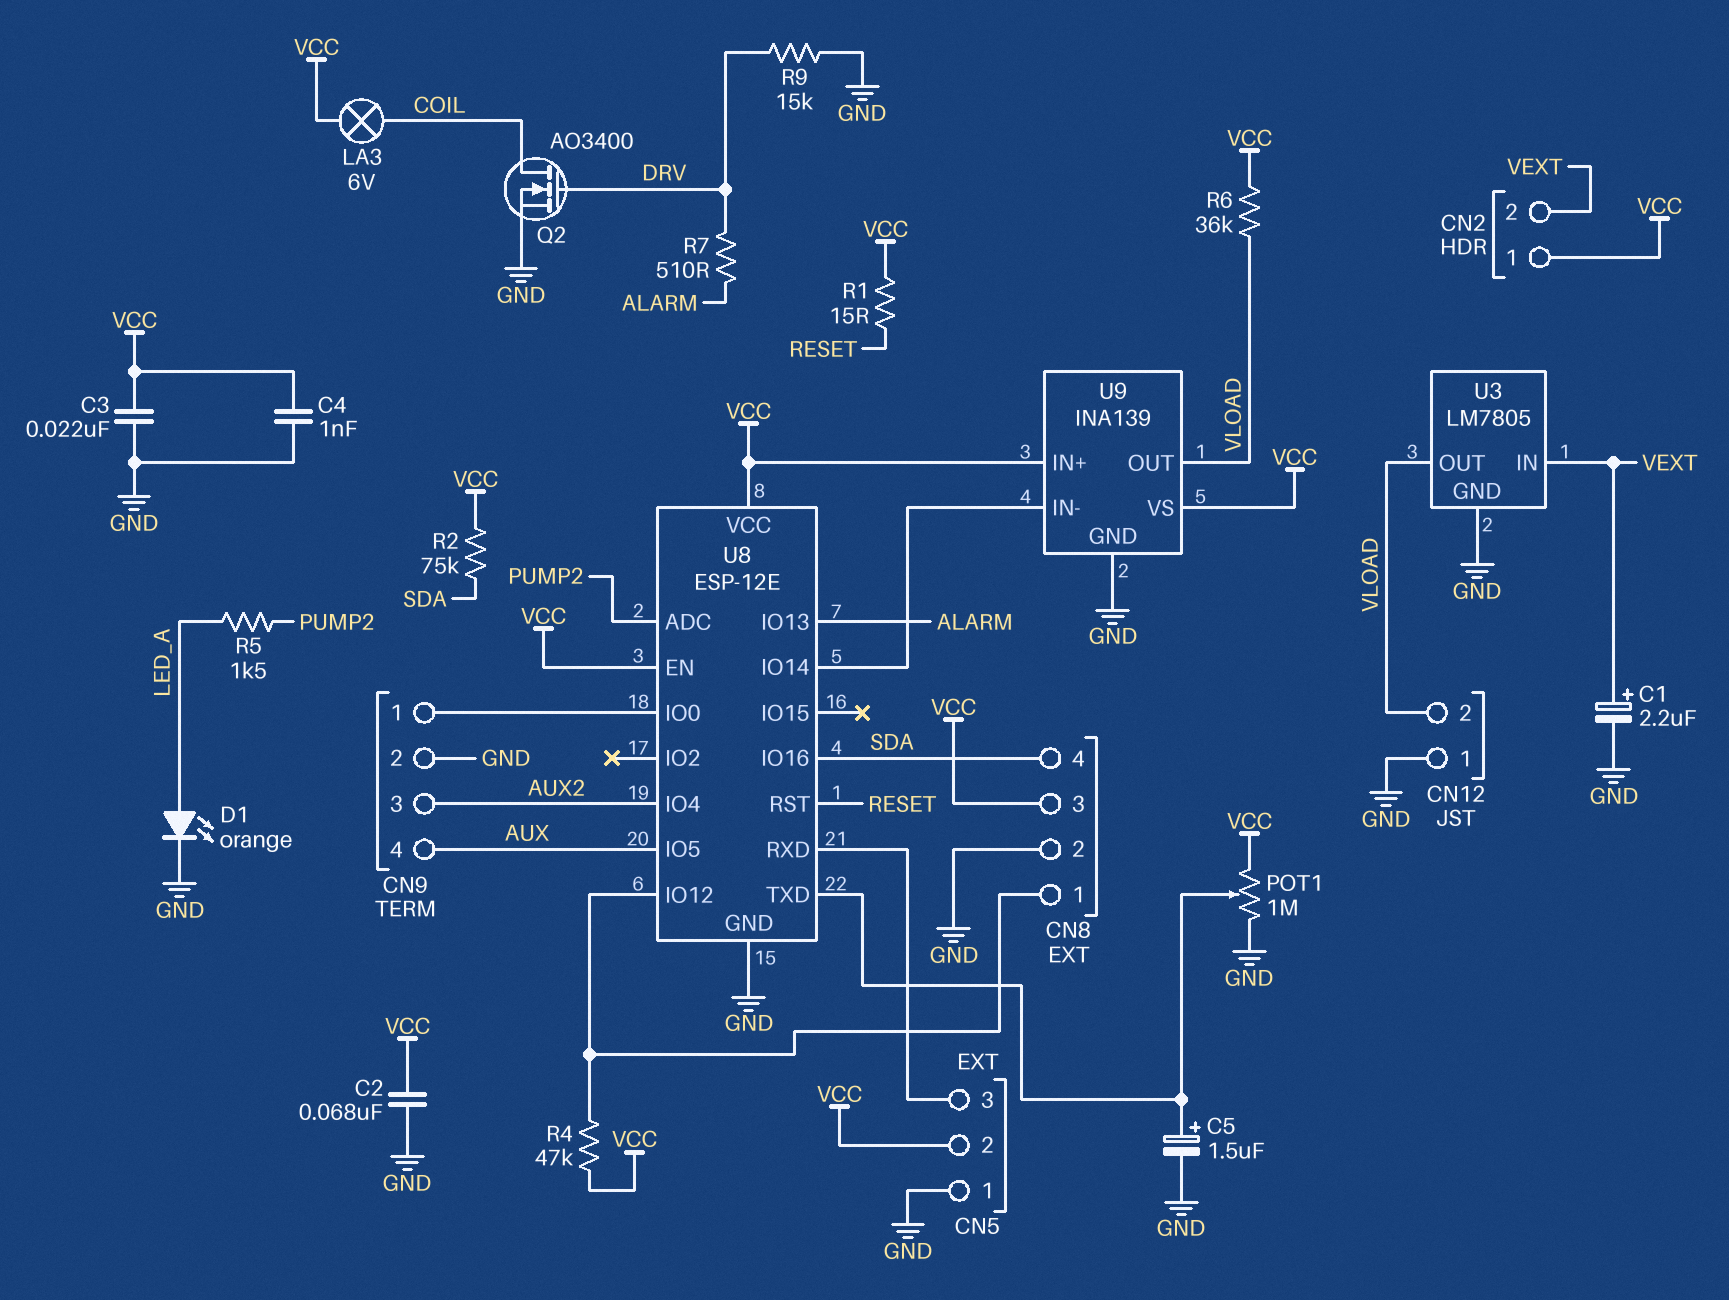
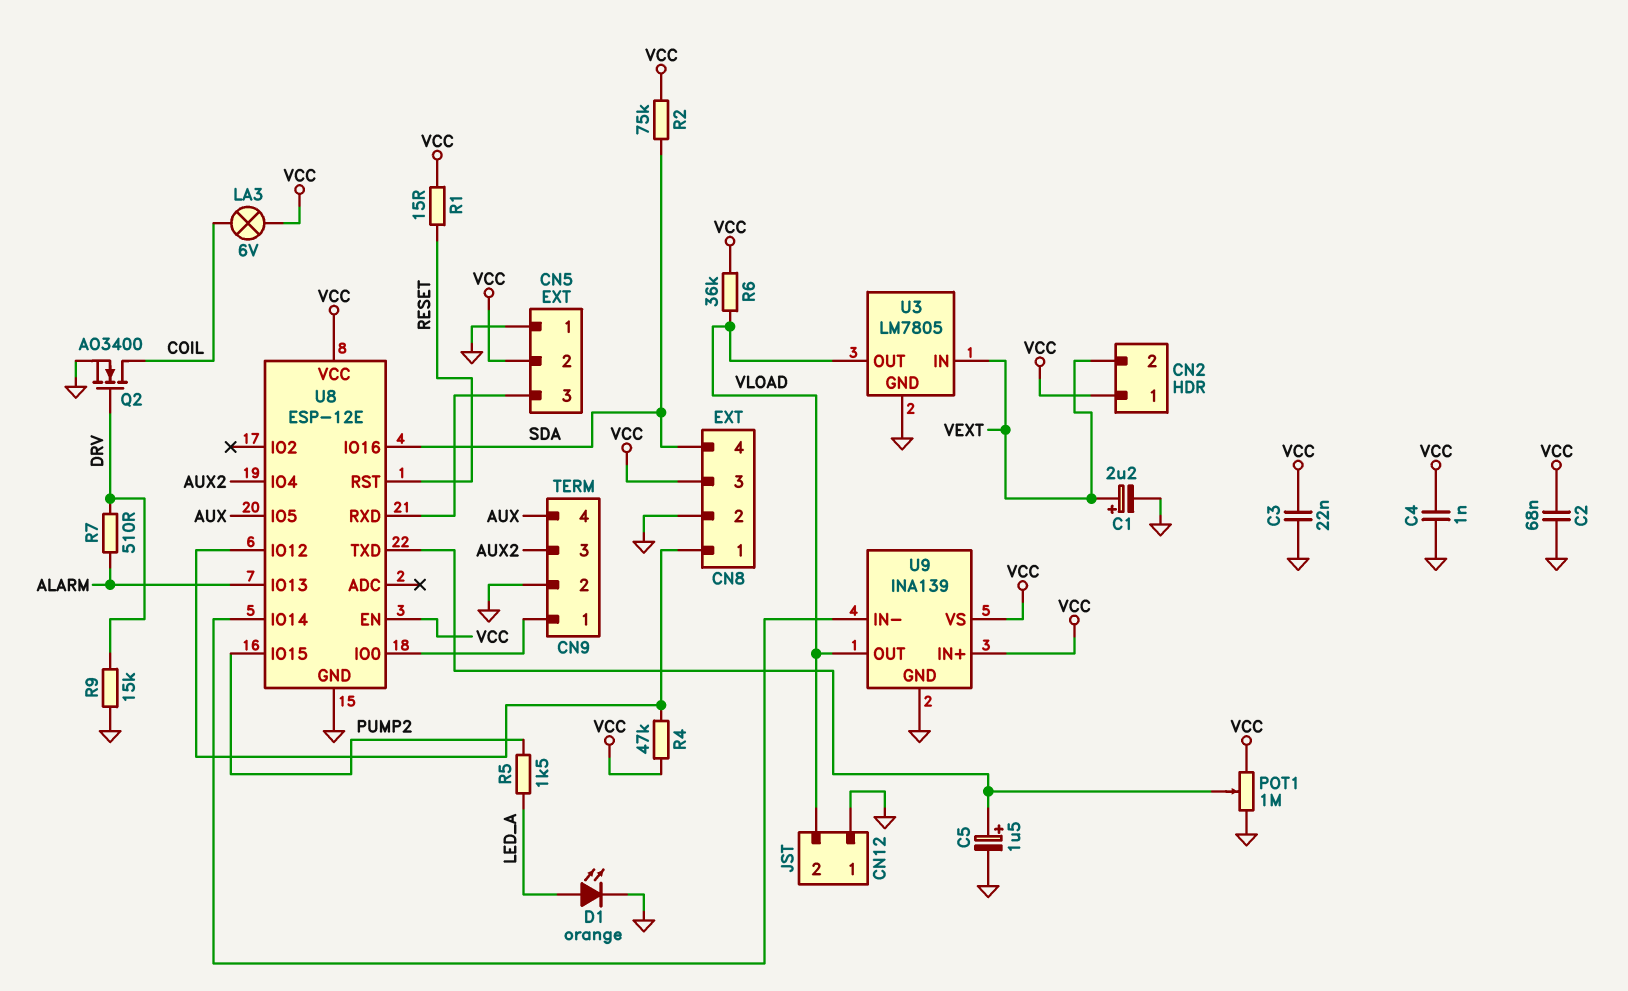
U8 pin ADC: PUMP2 -> none
U8 pin IO15: none -> PUMP2

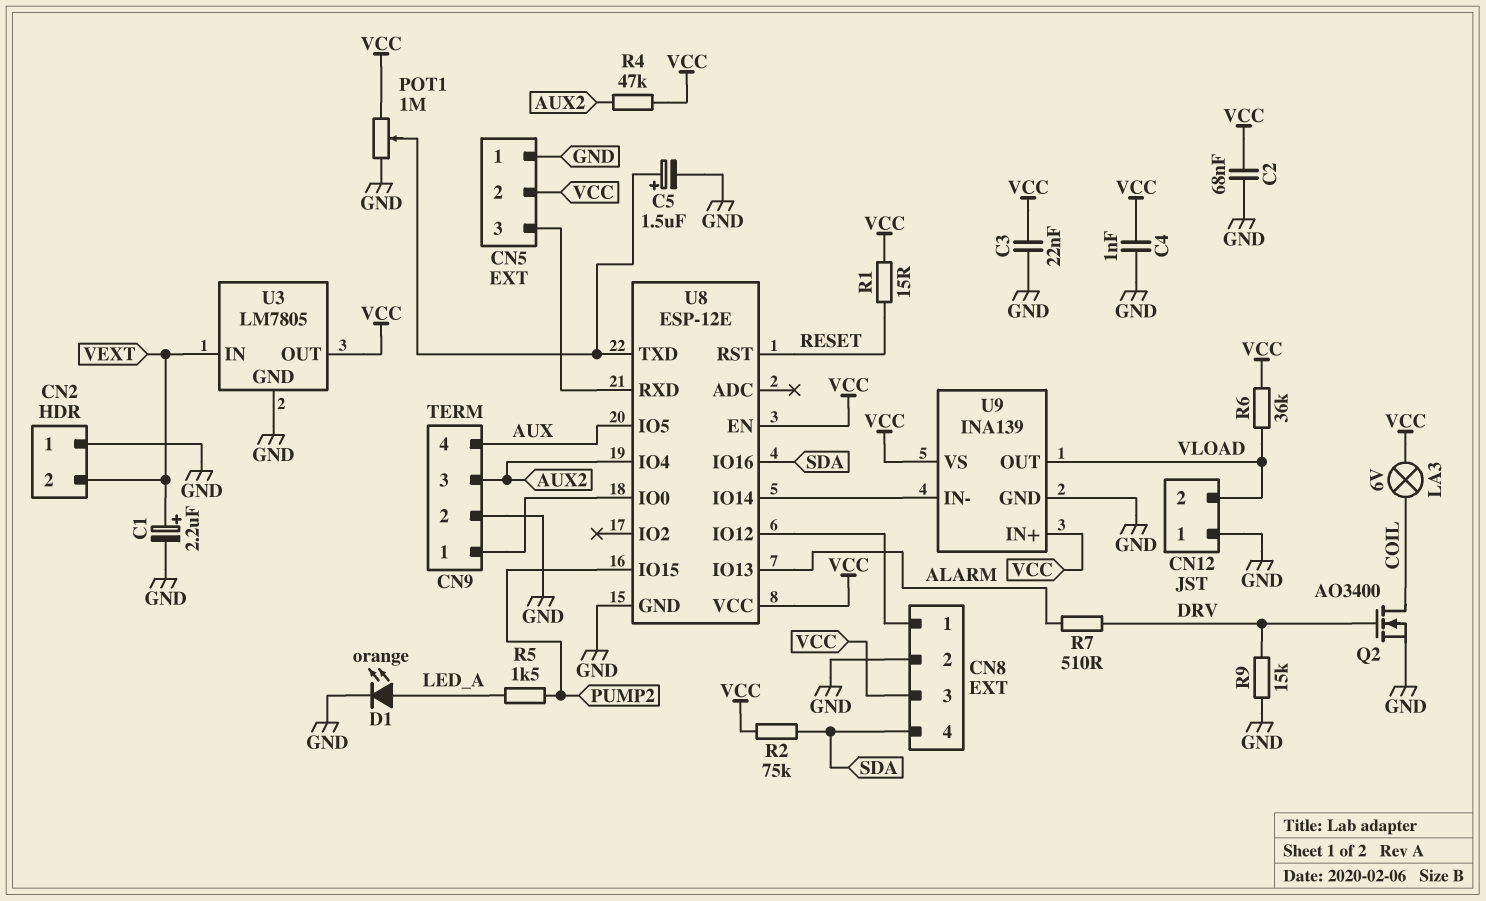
CN2 pin 1: VCC -> GND
R4: 47k (CN8/1, VCC) -> 47k (AUX2, VCC)
U3 pin OUT: VLOAD -> VCC

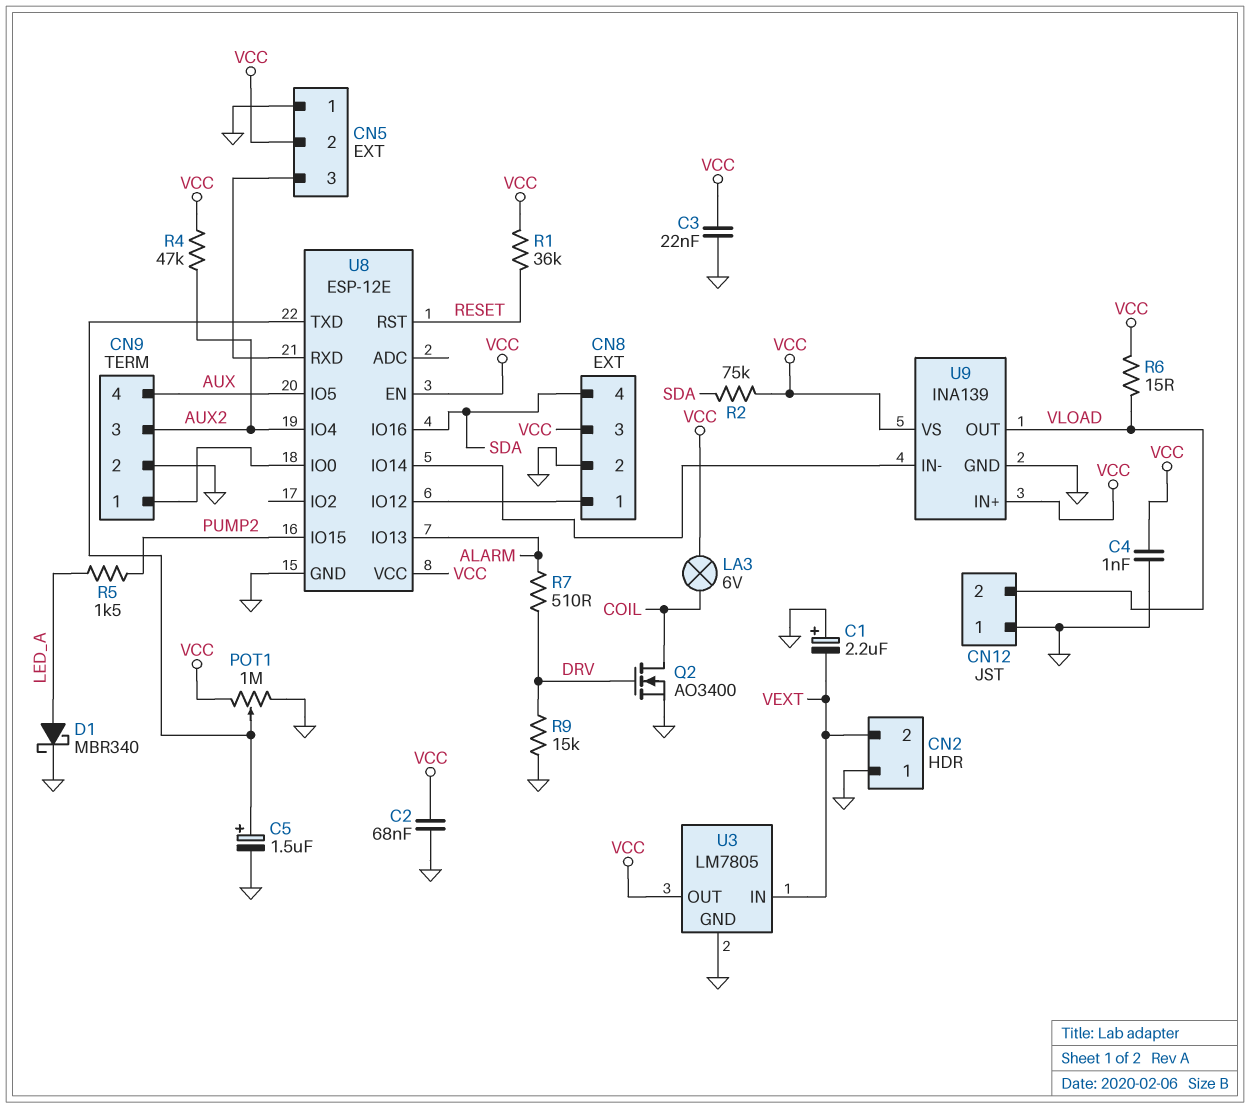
C1: 2.2uF (plus VEXT, minus GND) -> 2.2uF (plus GND, minus VEXT)
D1: LED orange (A LED_A, K GND) -> schottky MBR340 (A LED_A, K GND)
R1: 15 (RESET, VCC) -> 36k (RESET, VCC)
R6: 36k (VCC, VLOAD) -> 15 (VCC, VLOAD)

